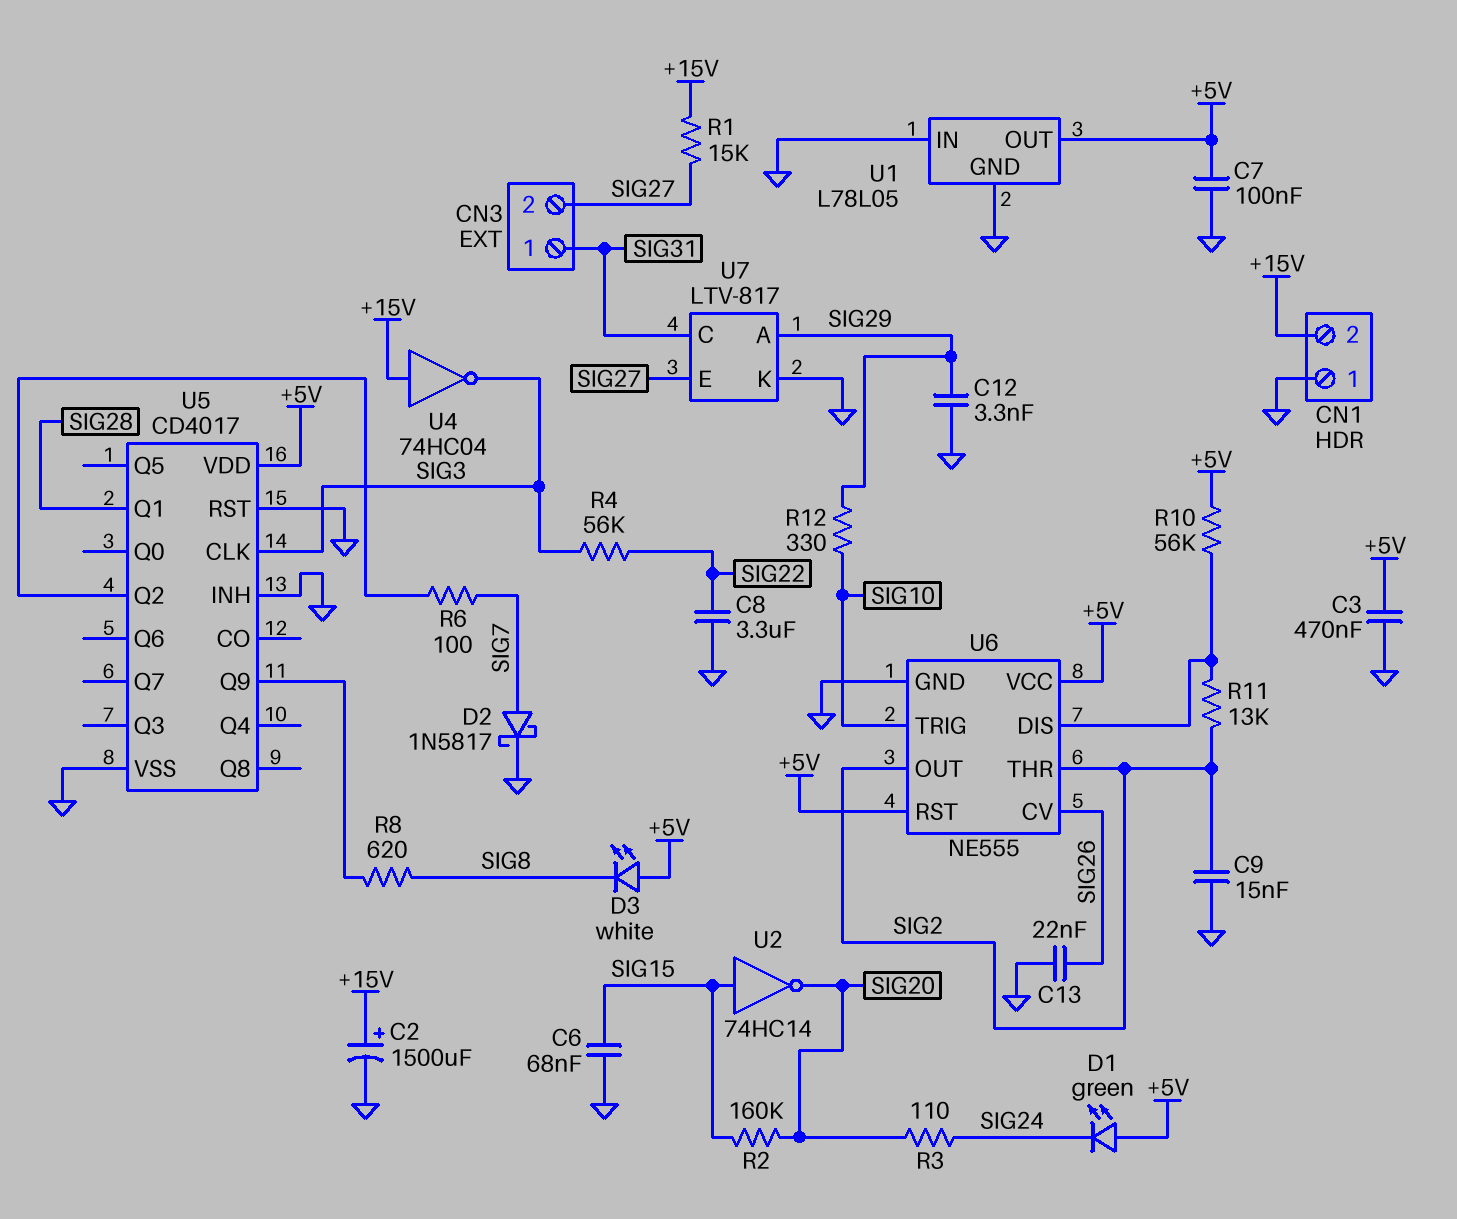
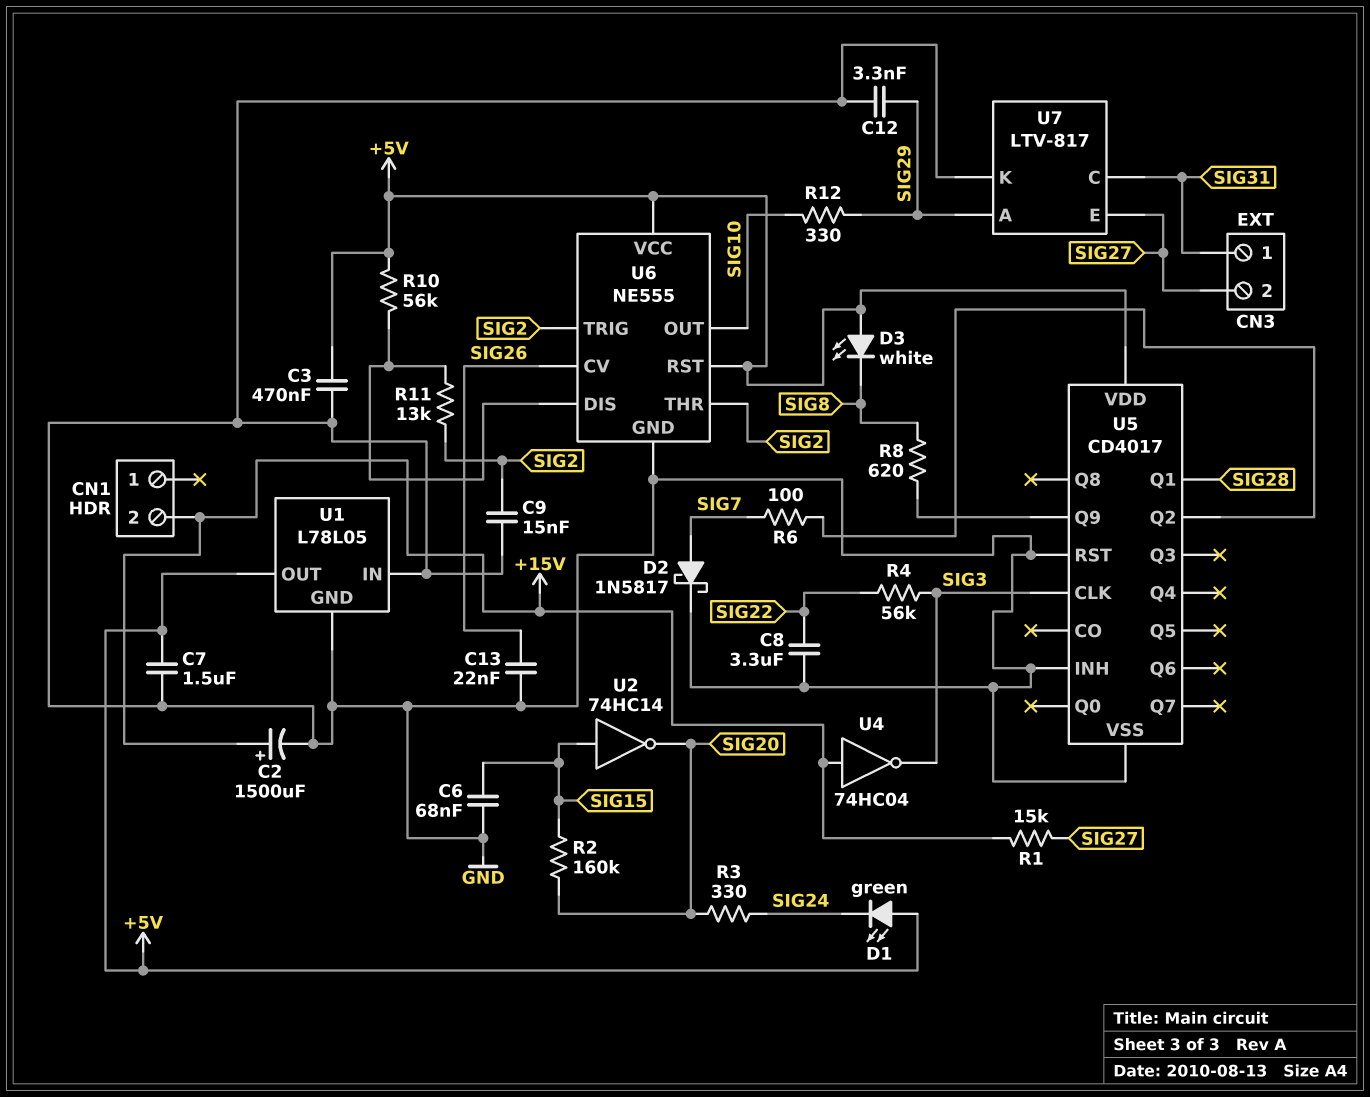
C7: 100nF (+5V, GND) -> 1.5uF (+5V, GND)
CN1 pin 1: GND -> none
R3: 110 (SIG20, SIG24) -> 330 (SIG20, SIG24)
U6 pin OUT: SIG2 -> SIG10
U6 pin TRIG: SIG10 -> SIG2

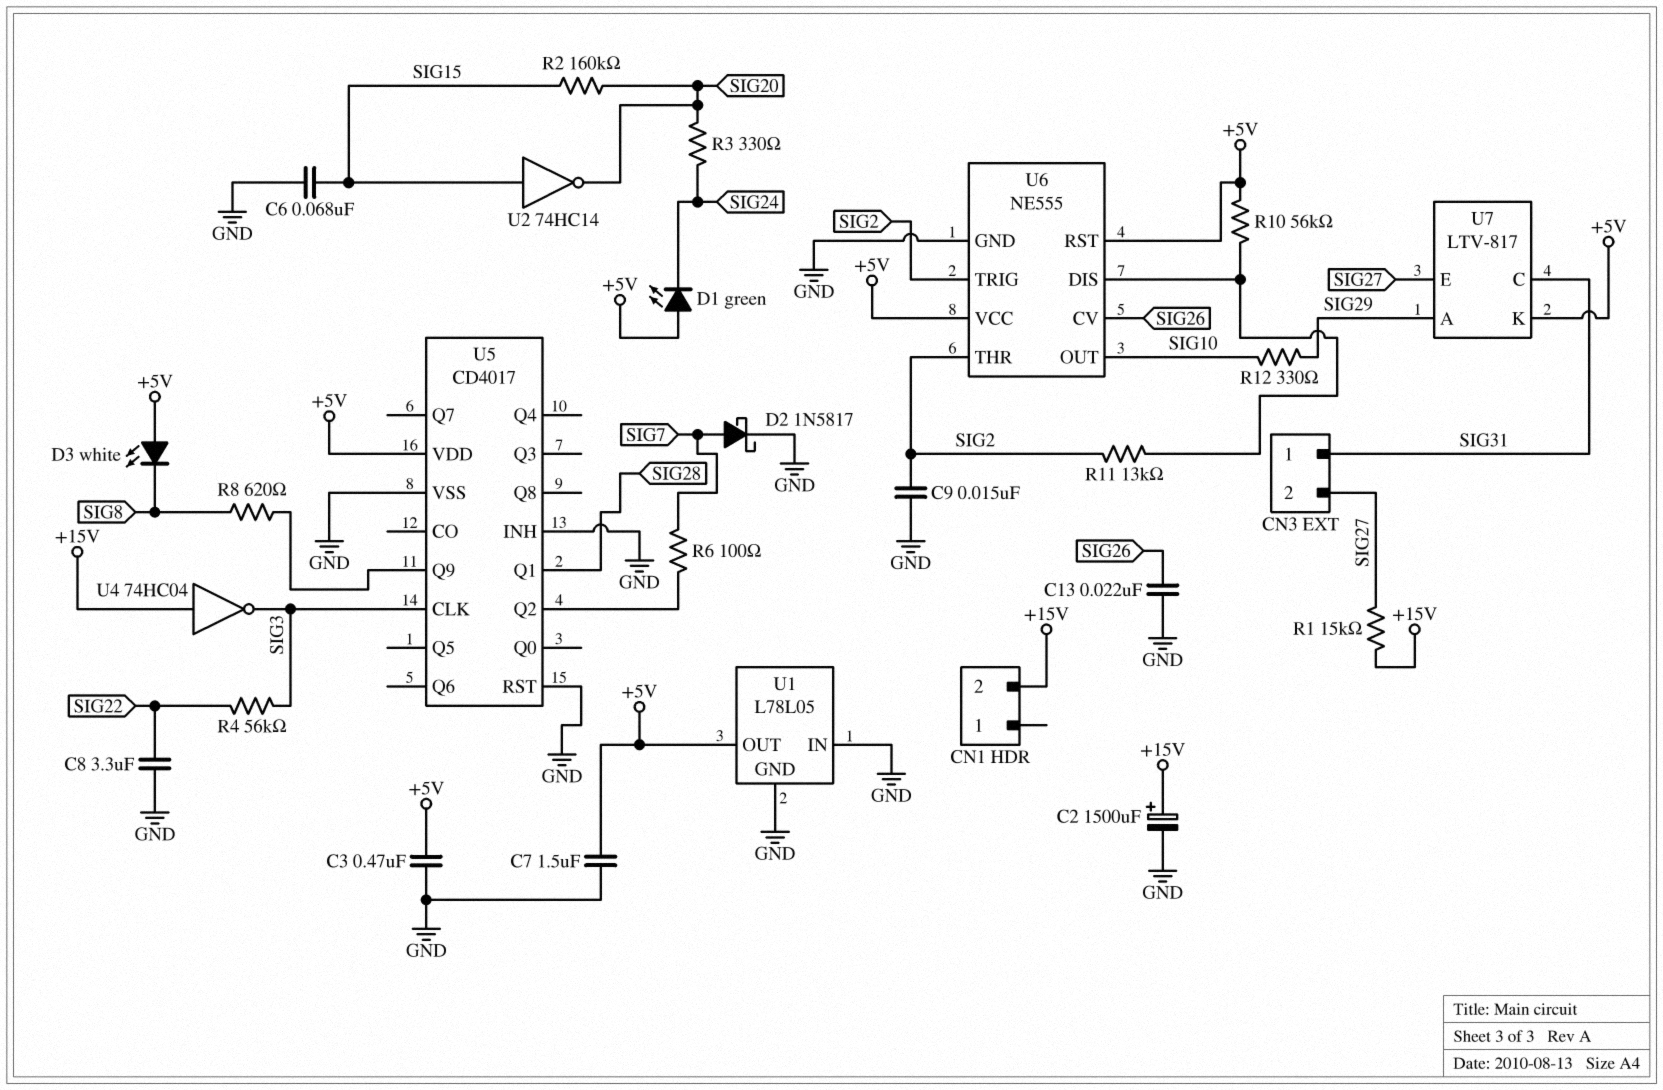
C12: 3.3nF (GND, SIG29) -> none
U7 pin K: GND -> +5V

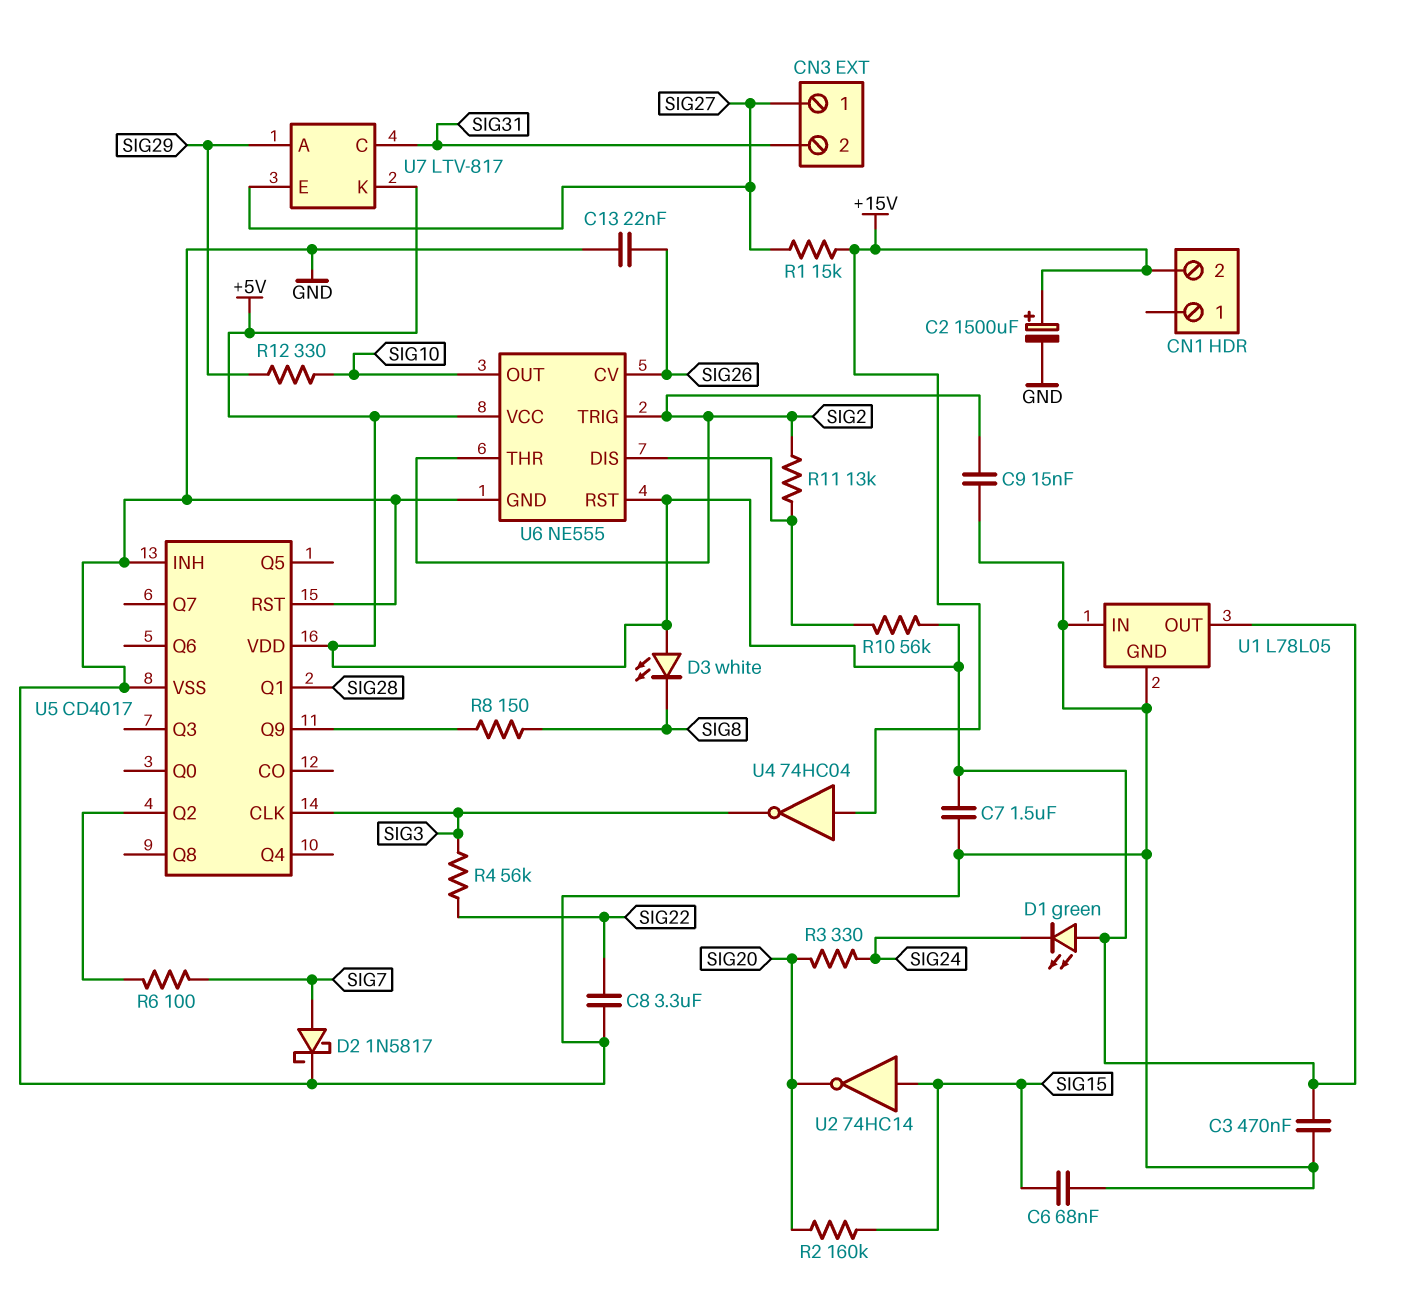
CN3 pin 1: SIG31 -> SIG27
CN3 pin 2: SIG27 -> SIG31
R8: 620 (SIG8, U5/Q9) -> 150 (SIG8, U5/Q9)

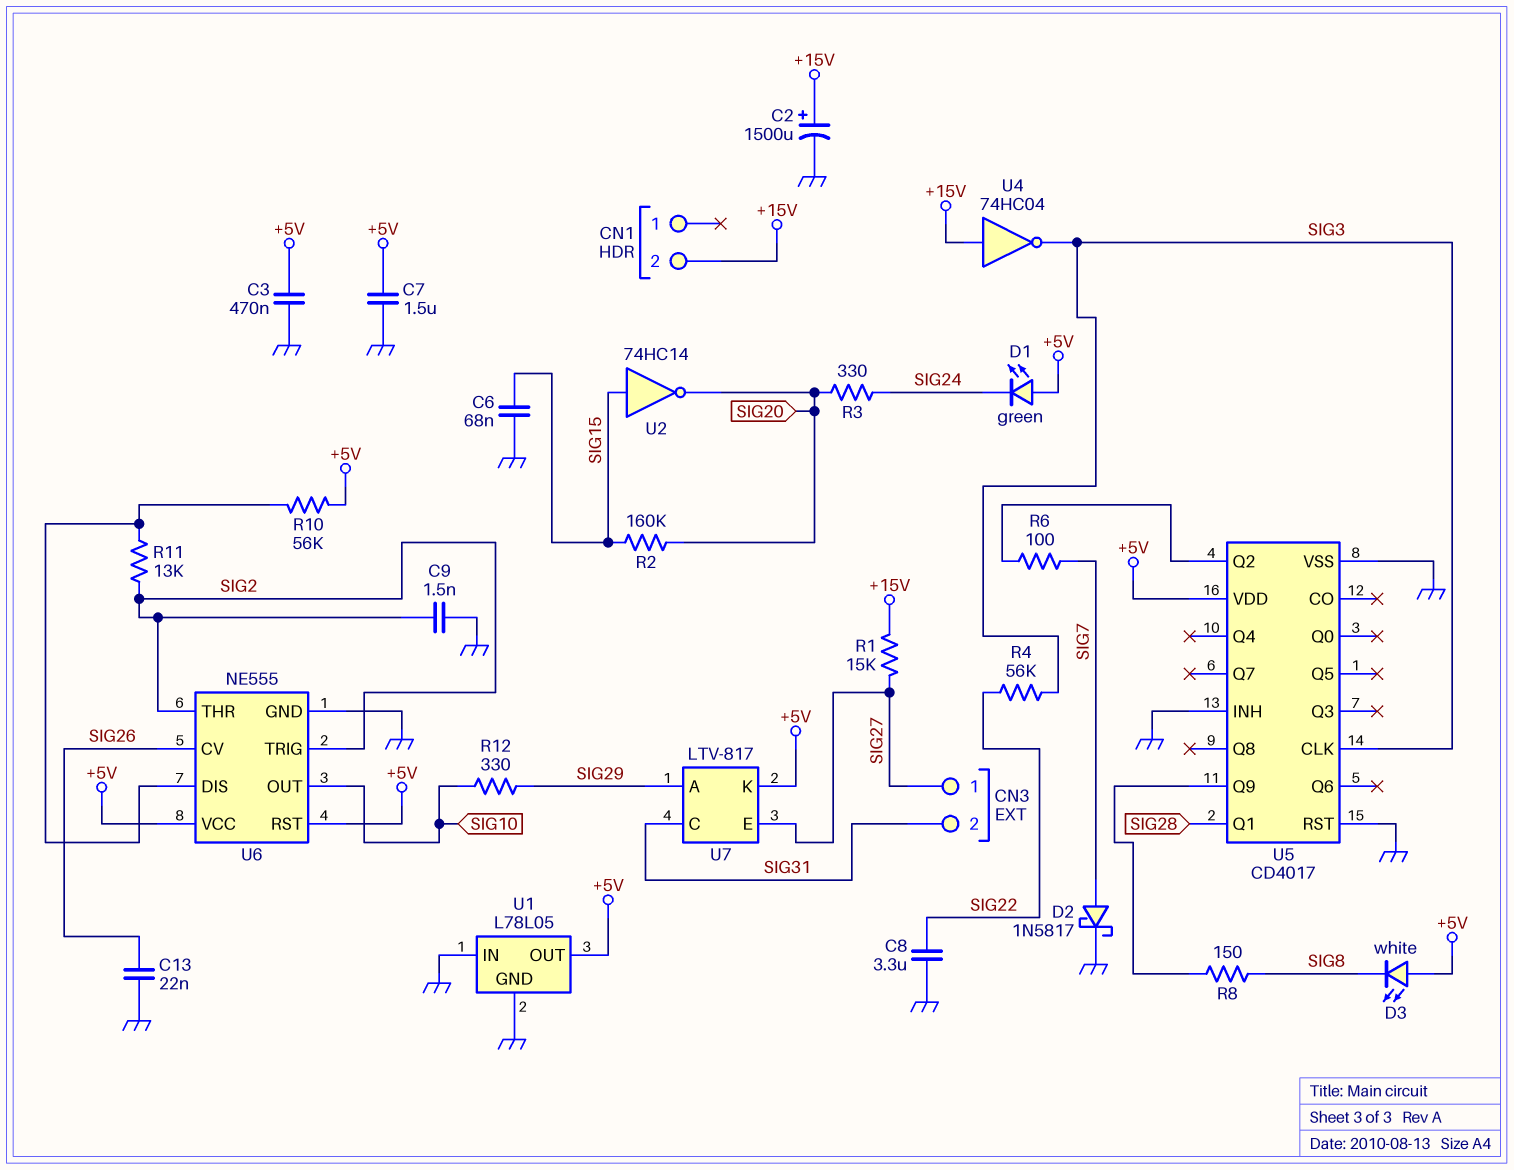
C9: 15nF (GND, SIG2) -> 1.5nF (GND, SIG2)

